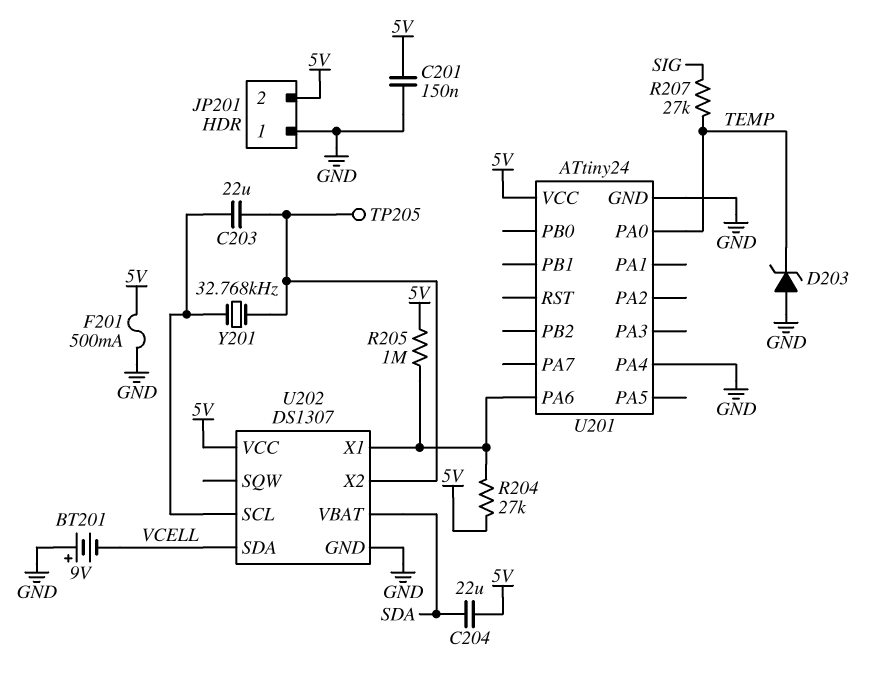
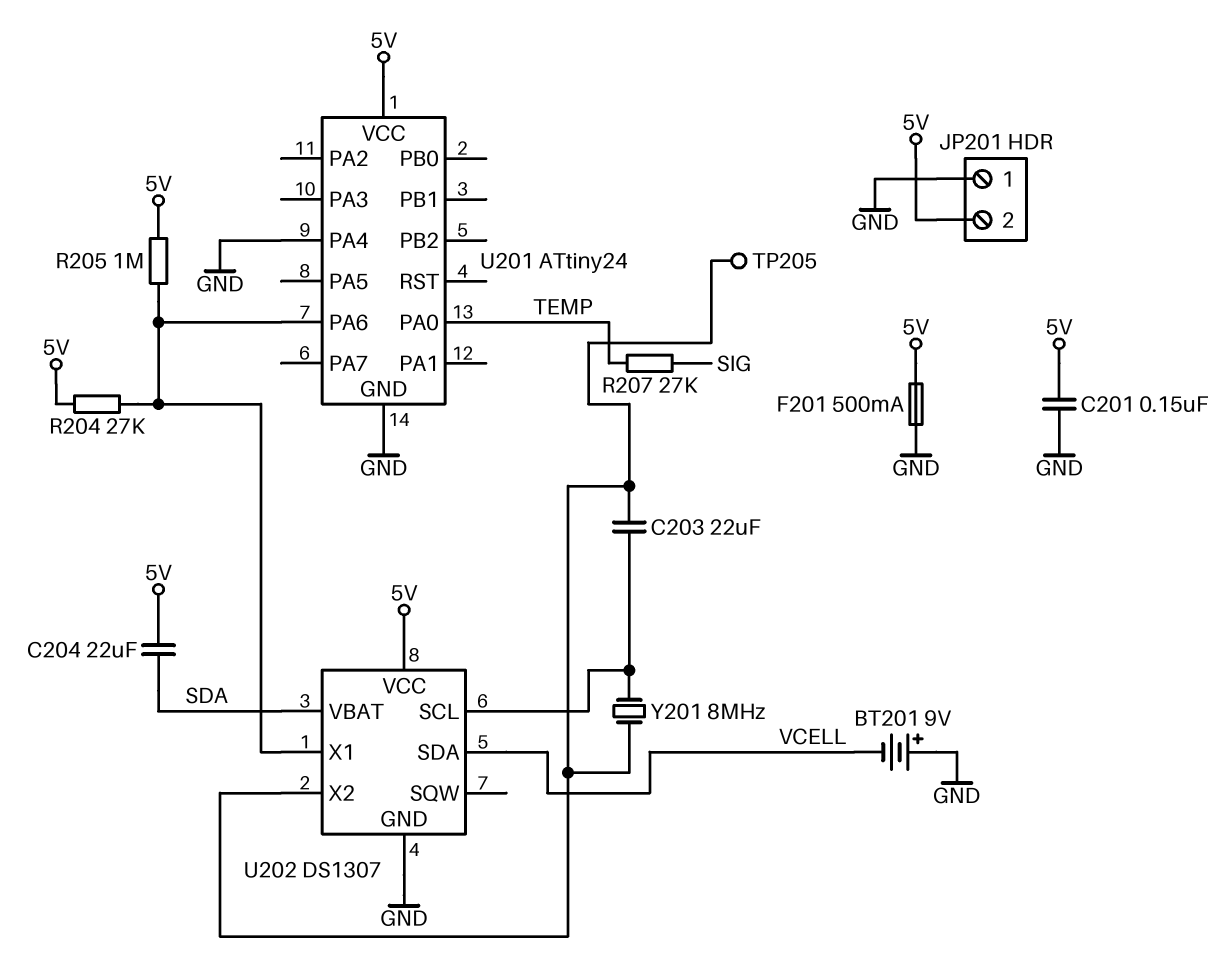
D203: zener (A GND, K TEMP) -> none
Y201: 32.768kHz (U202/SCL, U202/X2) -> 8MHz (U202/SCL, U202/X2)

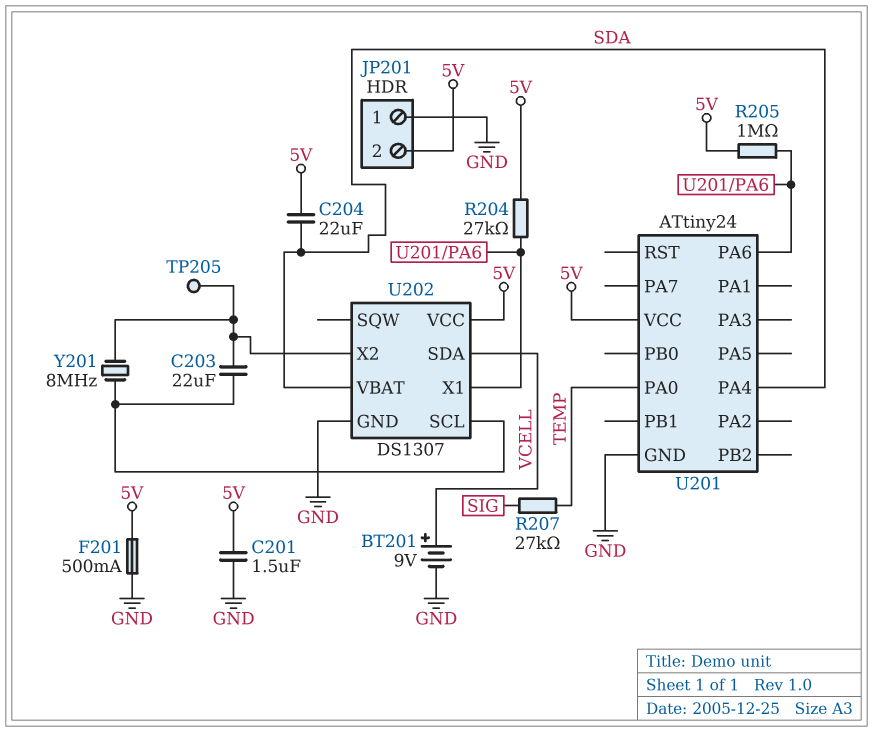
BT201: 9V (plus GND, minus VCELL) -> 9V (plus VCELL, minus GND)
C201: 150nF (5V, GND) -> 1.5uF (5V, GND)
U201 pin PA4: GND -> SDA

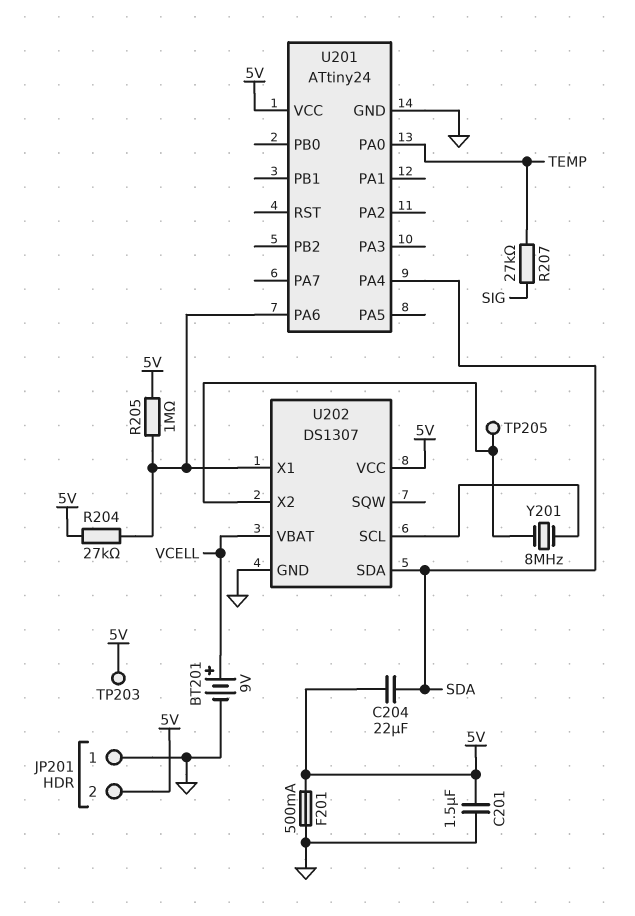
C203: 22uF (U202/SCL, U202/X2) -> none
TP203: none -> test point (5V)
U202 pin SDA: VCELL -> SDA
U202 pin VBAT: SDA -> VCELL

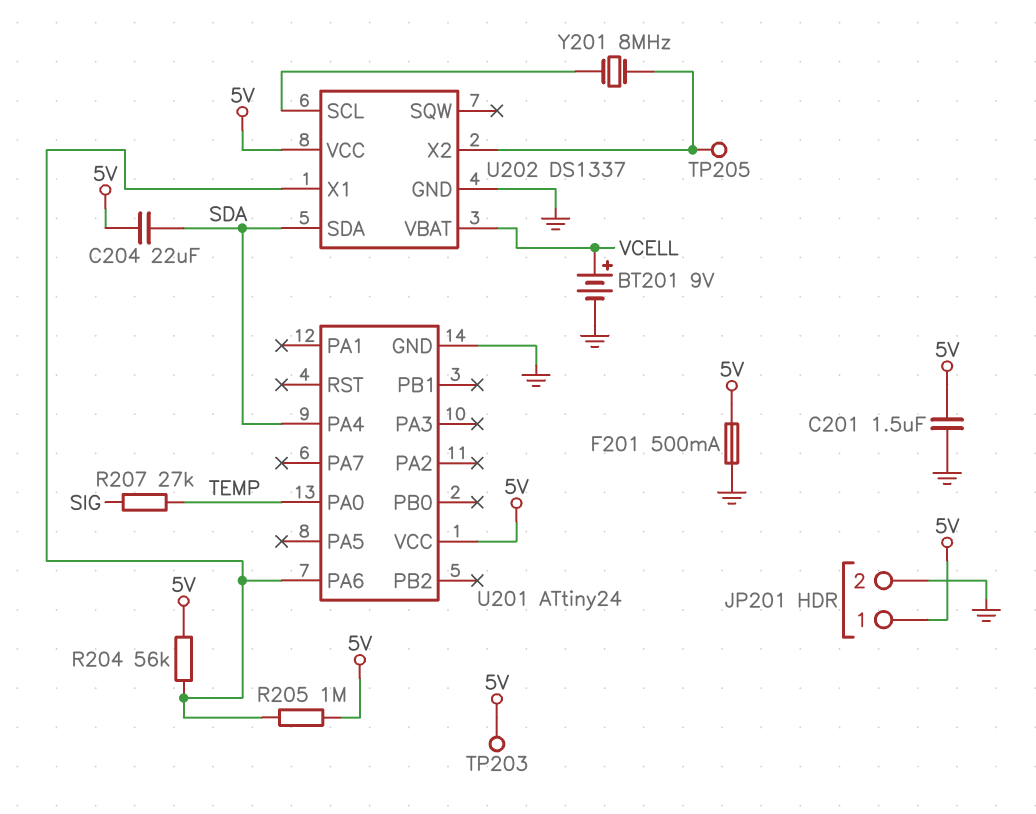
JP201 pin 1: GND -> 5V
JP201 pin 2: 5V -> GND
R204: 27k (5V, U201/PA6) -> 56k (5V, U201/PA6)
U202: DS1307 -> DS1337

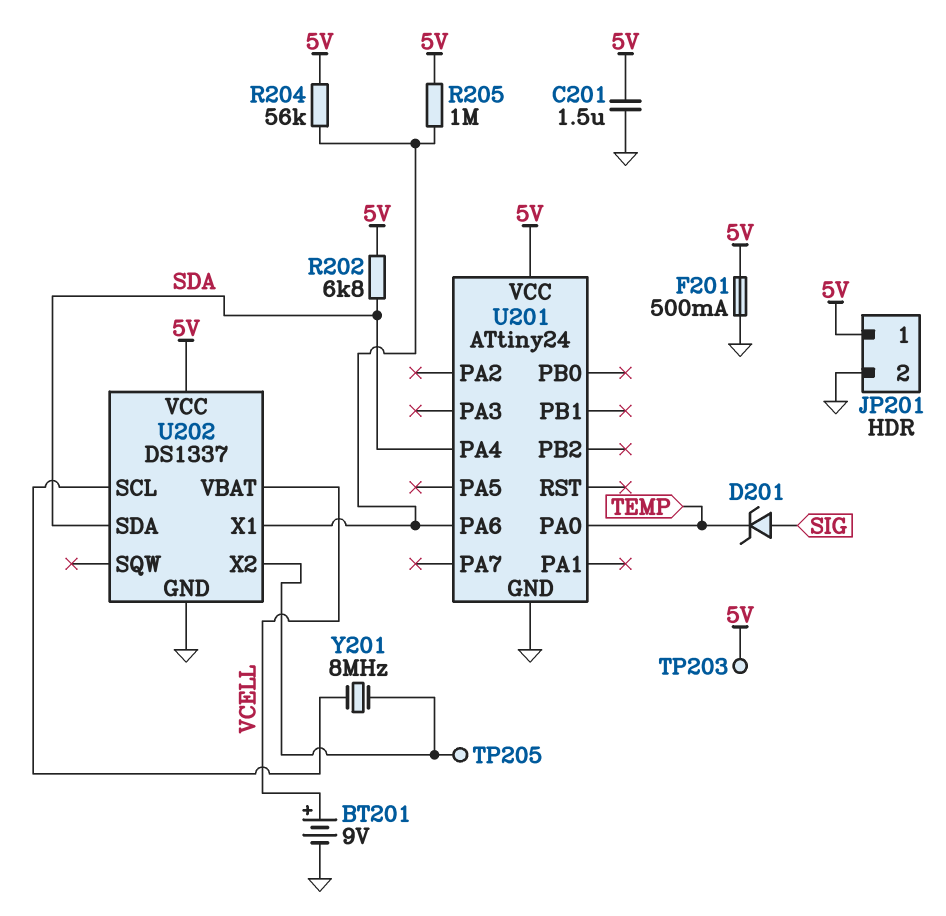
C204: 22uF (5V, SDA) -> none
D201: none -> zener (A SIG, K TEMP)
R202: none -> 6.8k (5V, SDA)
R207: 27k (SIG, TEMP) -> none

